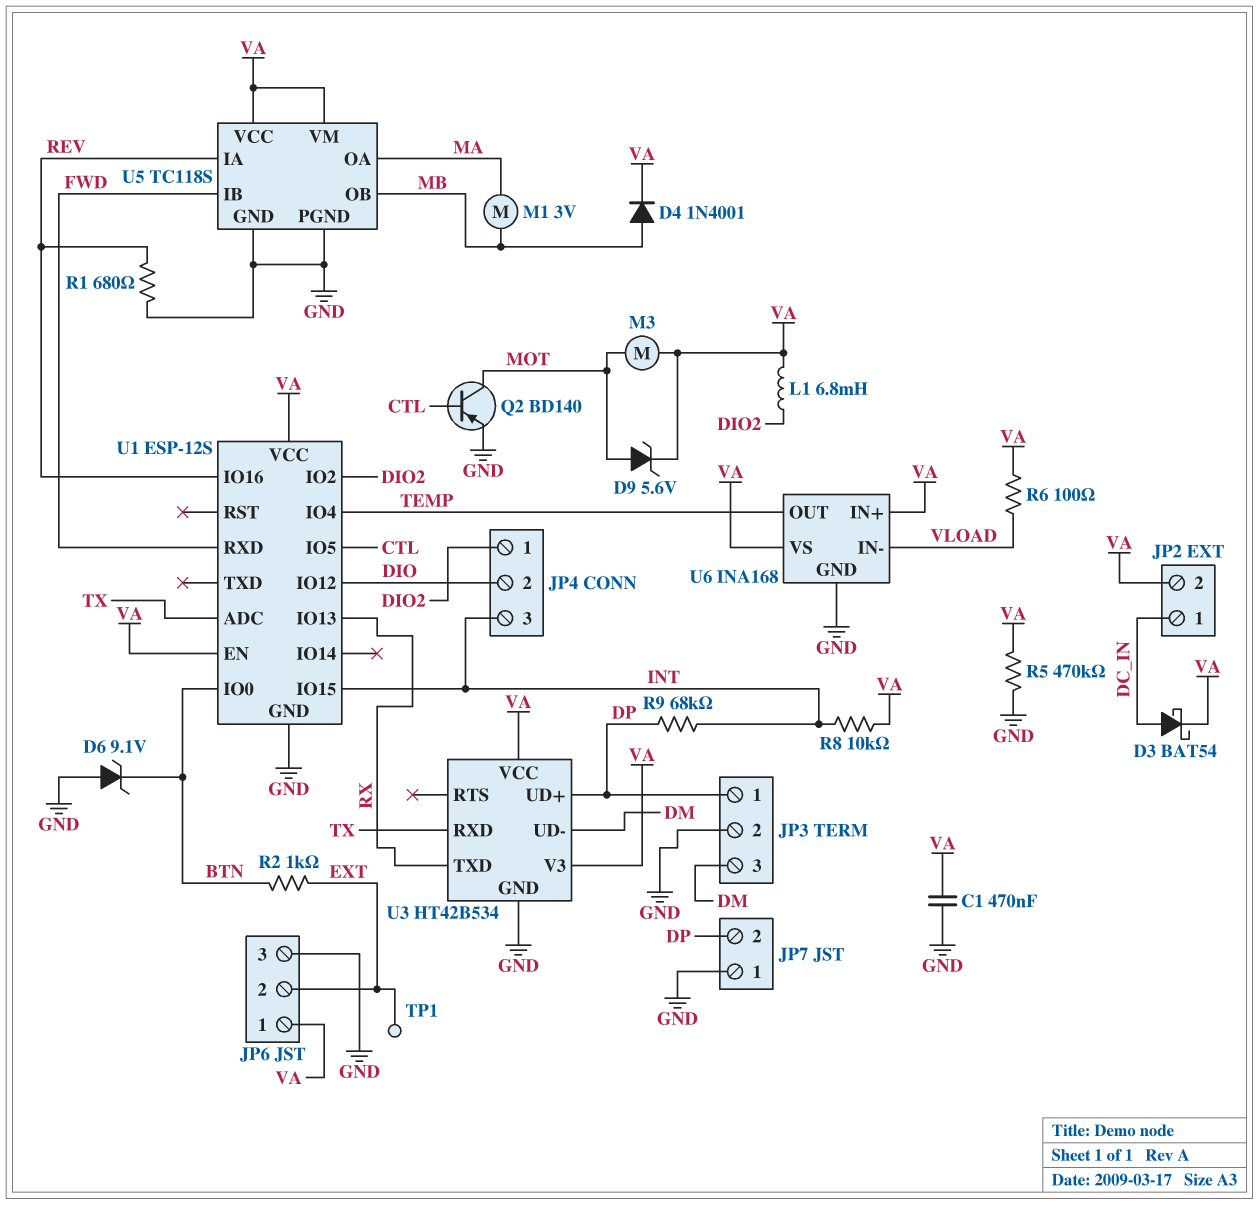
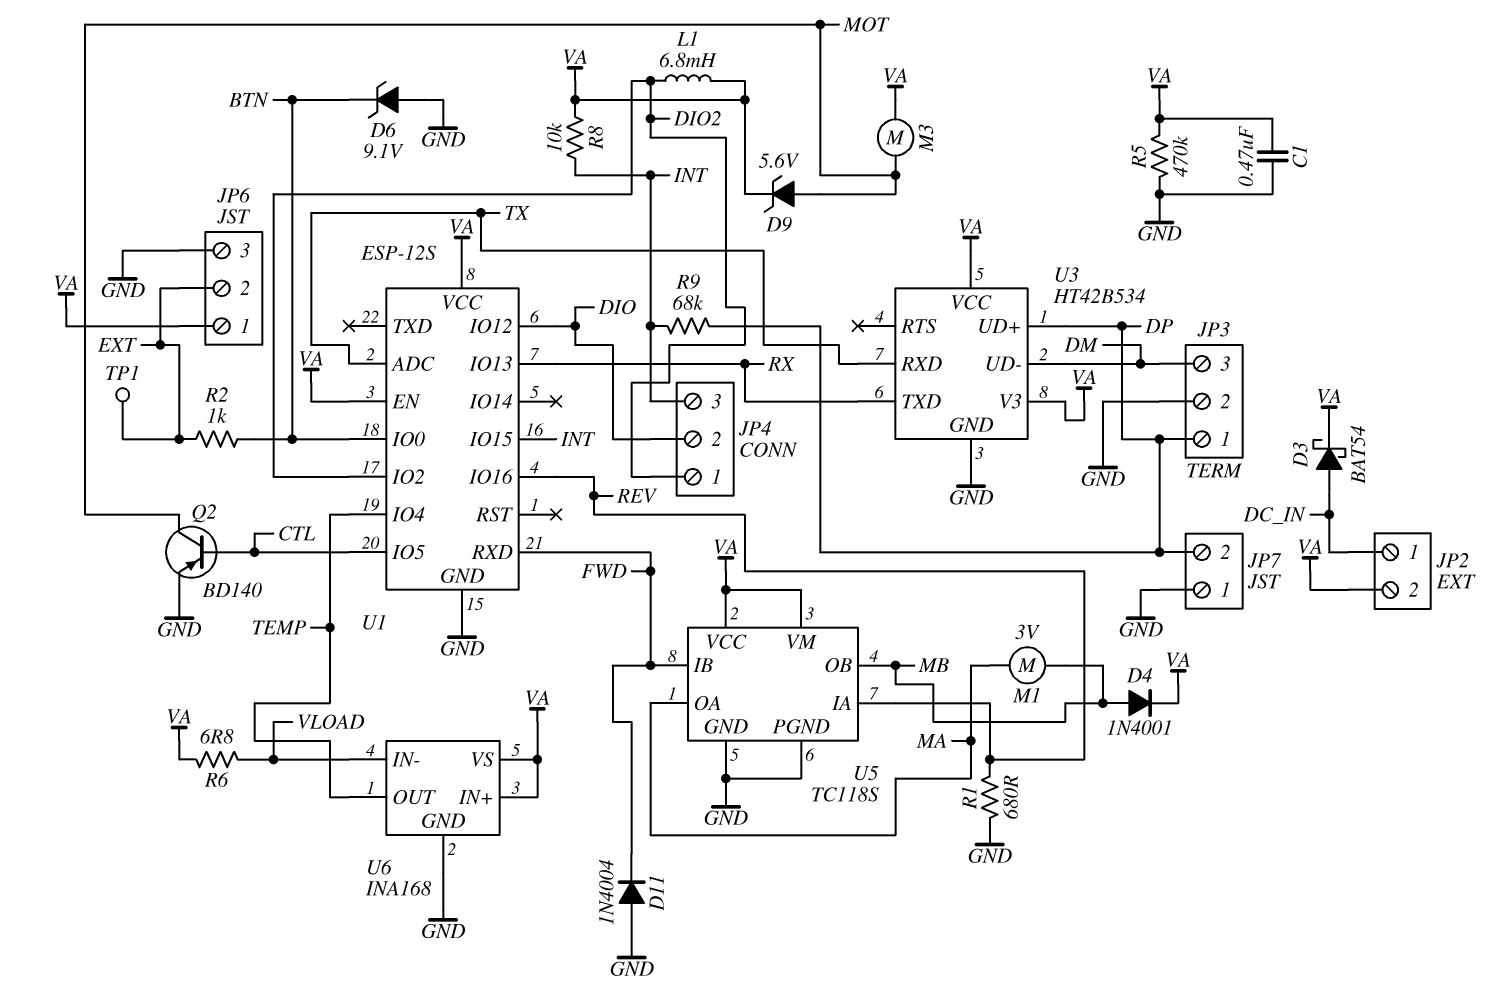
D11: none -> diode 1N4004 (A GND, K FWD)
R6: 100 (VA, VLOAD) -> 6.8 (VA, VLOAD)

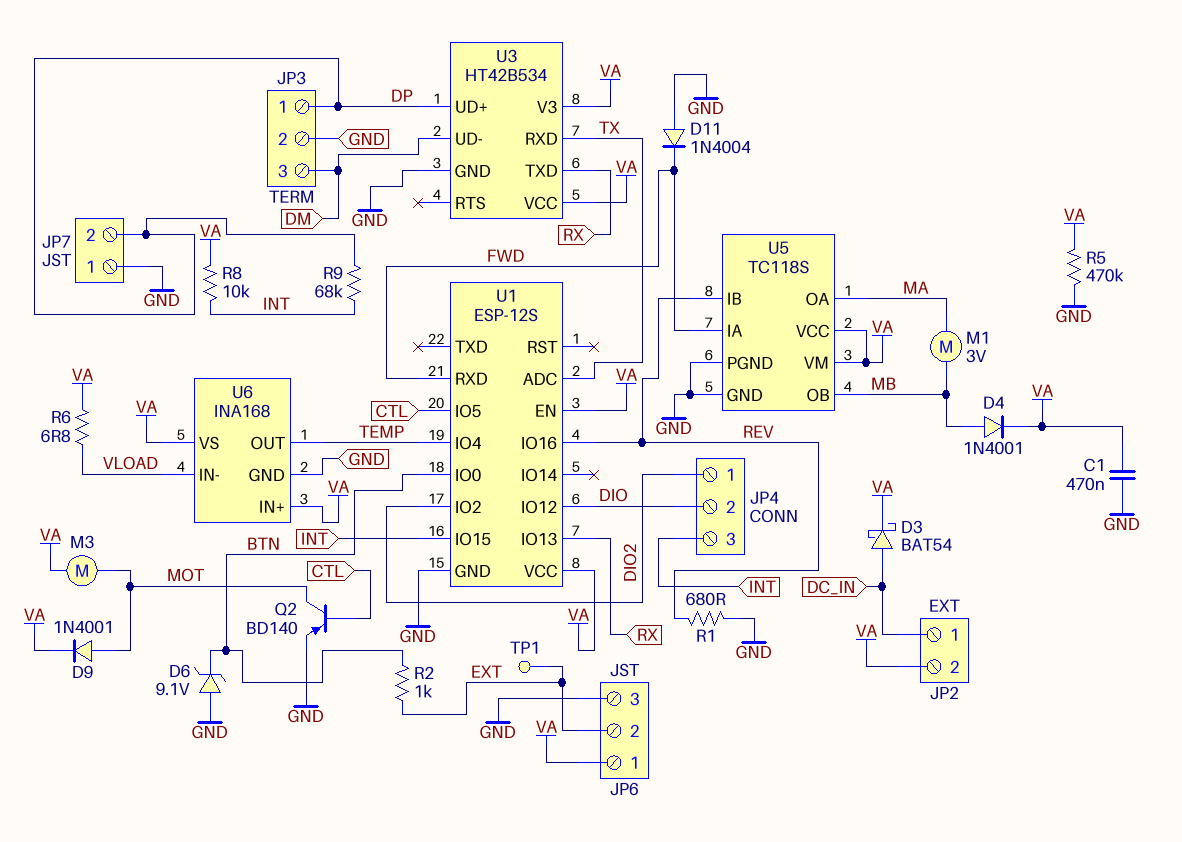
D9: zener 5.6V (A MOT, K VA) -> diode 1N4001 (A MOT, K VA)
L1: 6.8mH (DIO2, VA) -> none
U5 pin IA: REV -> FWD
U5 pin IB: FWD -> REV

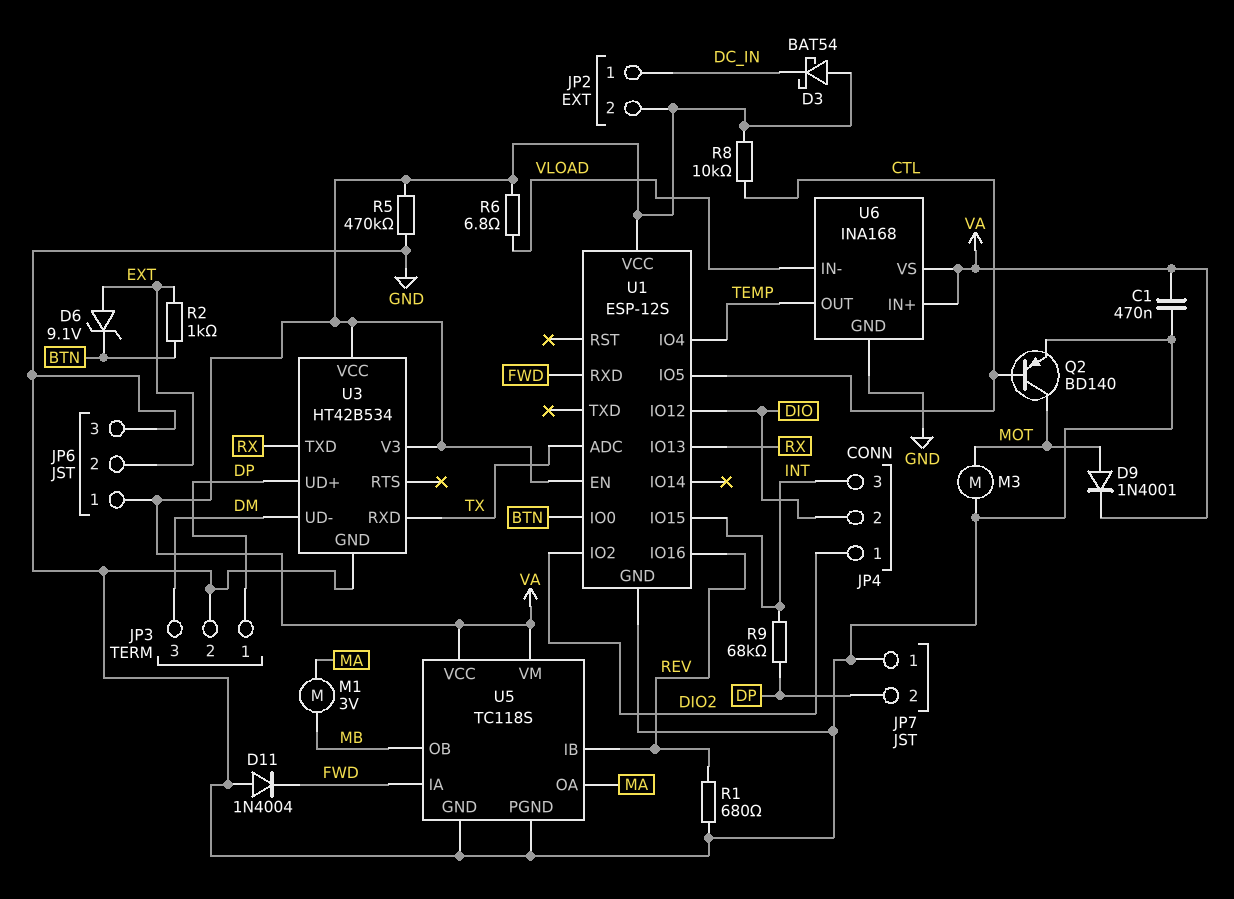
D3: schottky BAT54 (A DC_IN, K VA) -> schottky BAT54 (A VA, K DC_IN)
D4: diode 1N4001 (A MB, K VA) -> none
D6: zener 9.1V (A GND, K BTN) -> zener 9.1V (A EXT, K BTN)
M3: motor (MOT, VA) -> motor (GND, MOT)
R8: 10k (INT, VA) -> 10k (CTL, VA)
TP1: test point (EXT) -> none

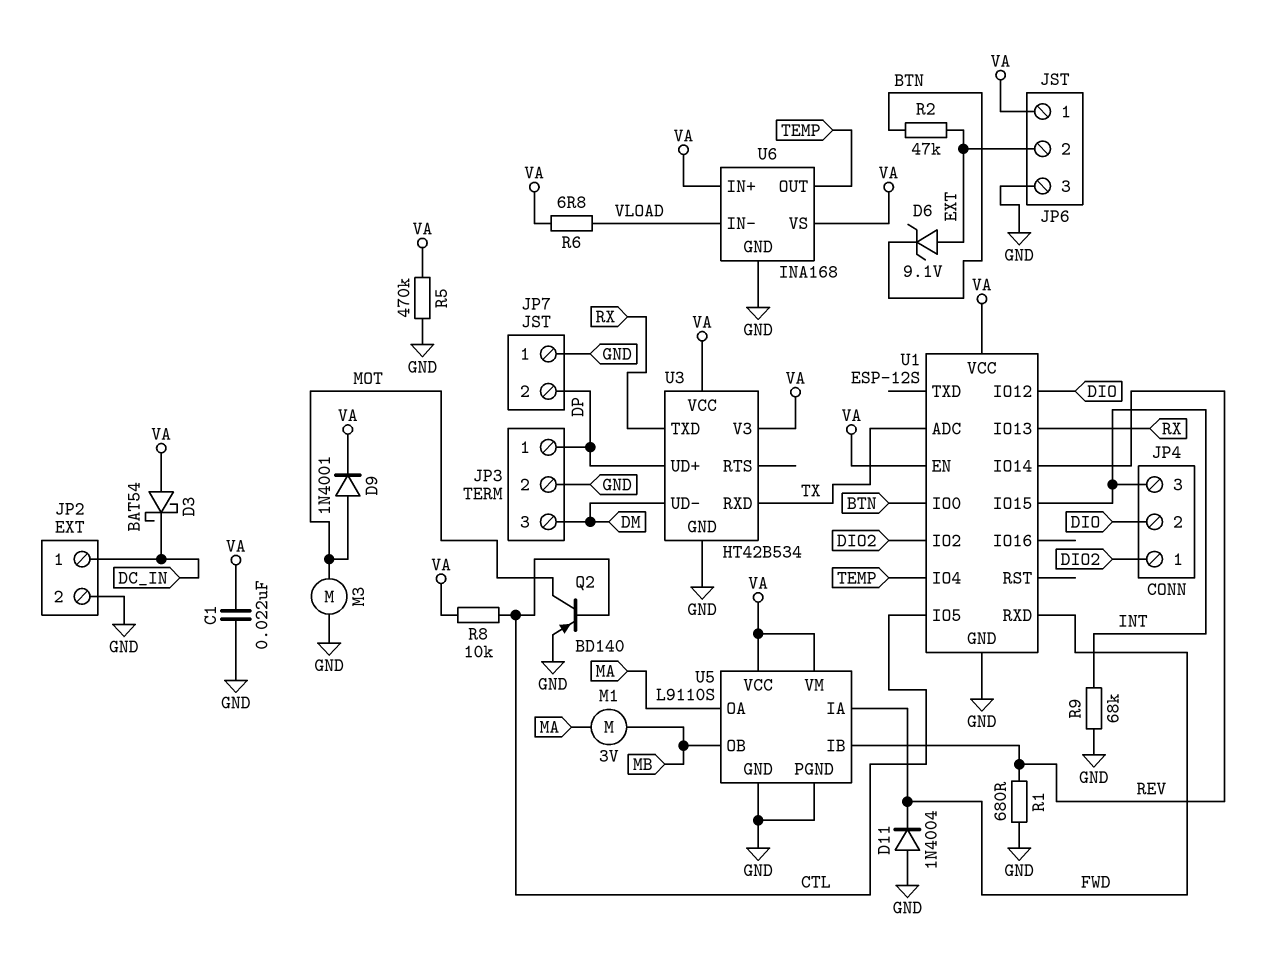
C1: 470nF (GND, VA) -> 22nF (GND, VA)
JP2 pin 2: VA -> GND
R2: 1k (BTN, EXT) -> 47k (BTN, EXT)
R9: 68k (DP, INT) -> 68k (GND, INT)
U1 pin IO14: none -> REV
U1 pin IO16: REV -> none
U5: TC118S -> L9110S

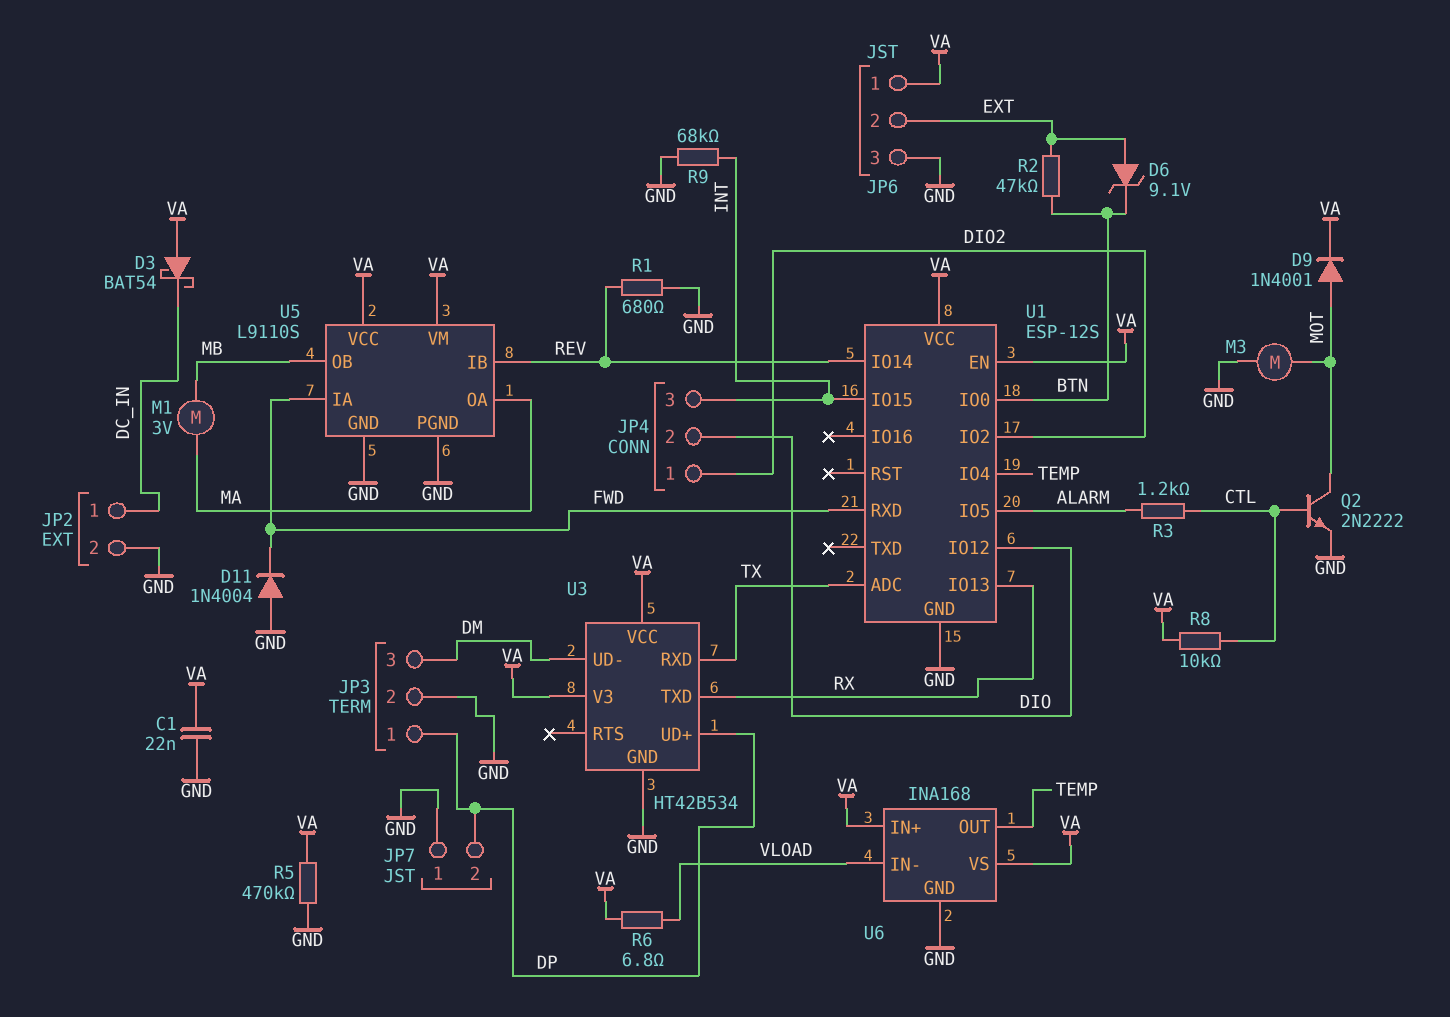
Q2: PNP BD140 (B CTL, C MOT, E GND) -> NPN 2N2222 (B CTL, C MOT, E GND)
R3: none -> 1.2k (ALARM, CTL)
U1 pin IO5: CTL -> ALARM

